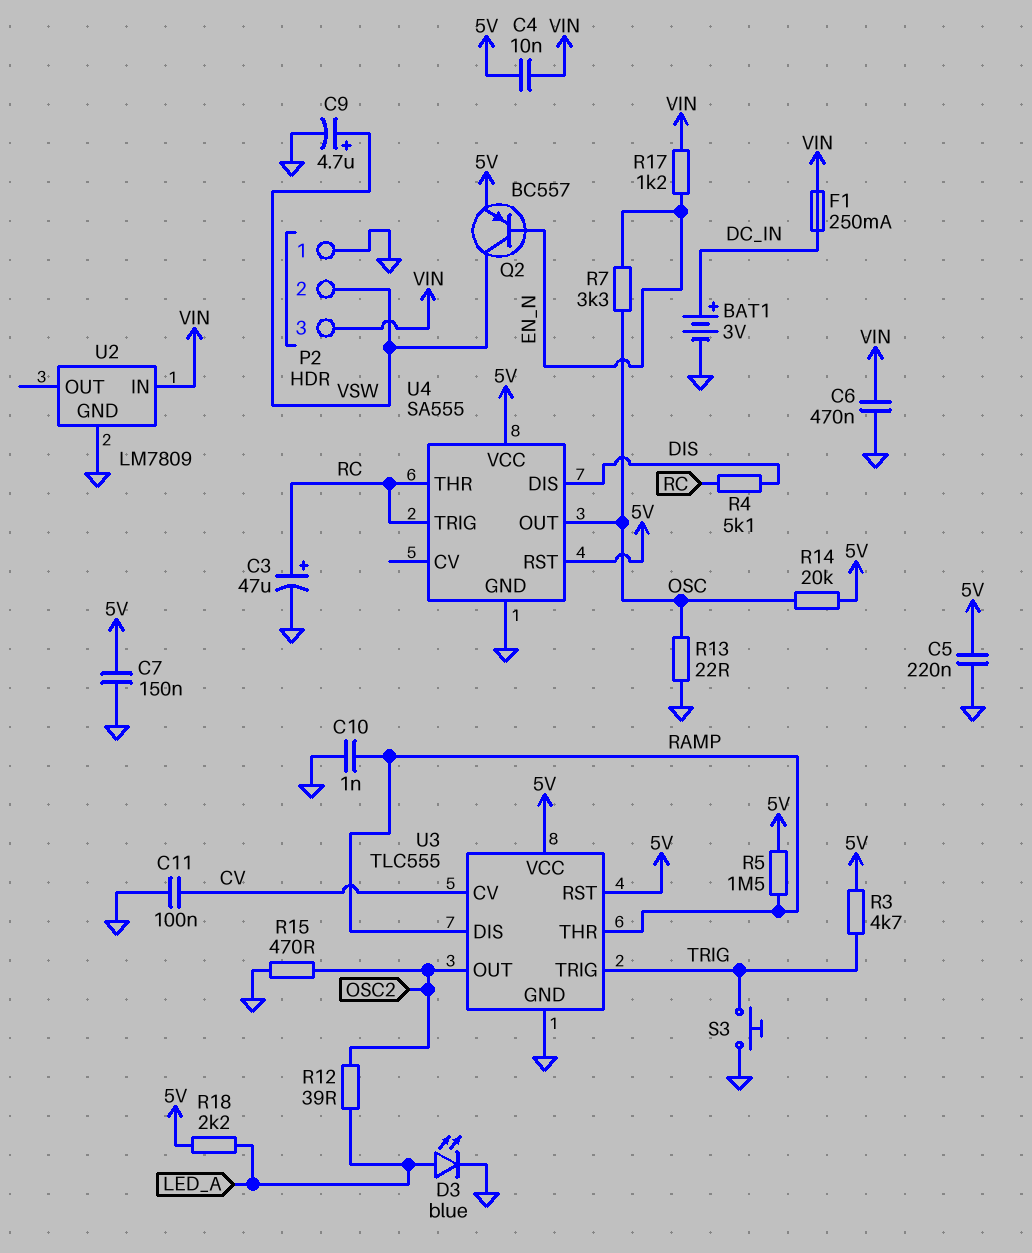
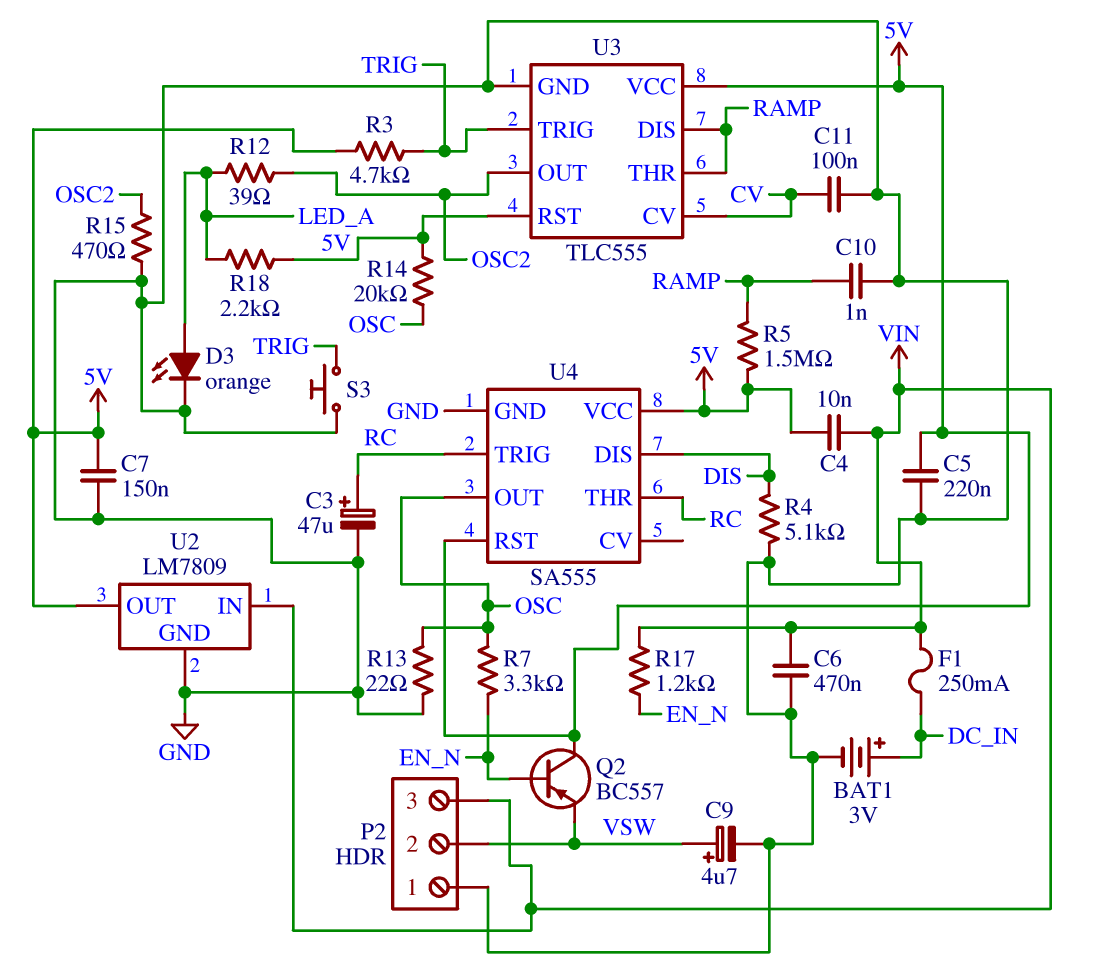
D3: LED blue (A LED_A, K GND) -> LED orange (A LED_A, K GND)
Q2: PNP BC557 (B EN_N, C VSW, E 5V) -> PNP BC557 (B EN_N, C 5V, E VSW)
R4: 5.1k (DIS, RC) -> 5.1k (DIS, GND)
U2 pin OUT: none -> 5V

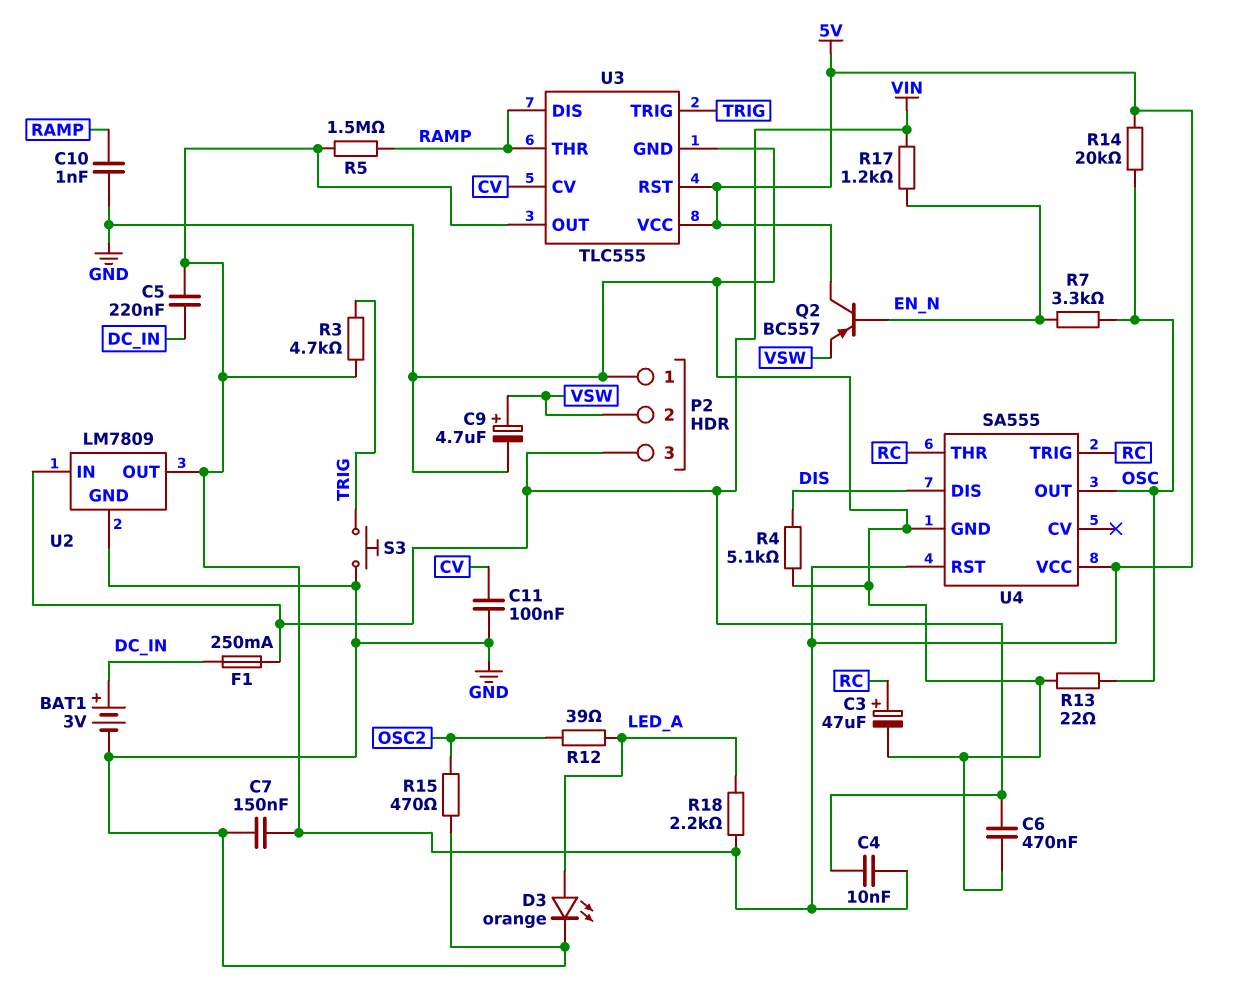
C5: 220nF (5V, GND) -> 220nF (5V, DC_IN)
U3 pin OUT: OSC2 -> 5V

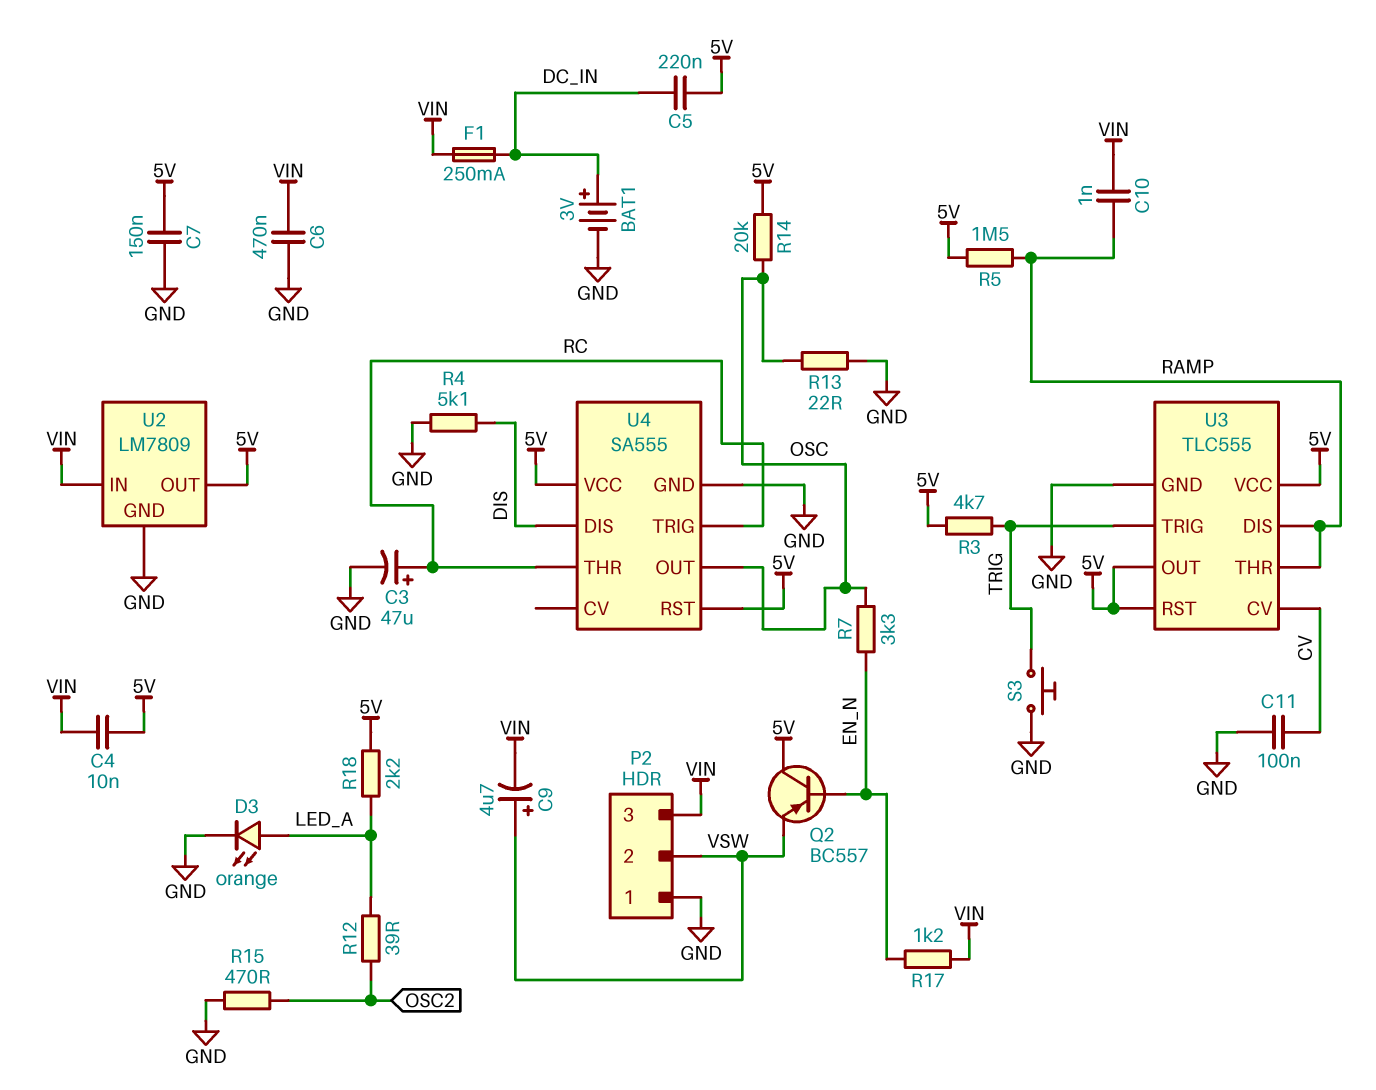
C9: 4.7uF (plus VSW, minus GND) -> 4.7uF (plus VSW, minus VIN)
C10: 1nF (GND, RAMP) -> 1nF (RAMP, VIN)

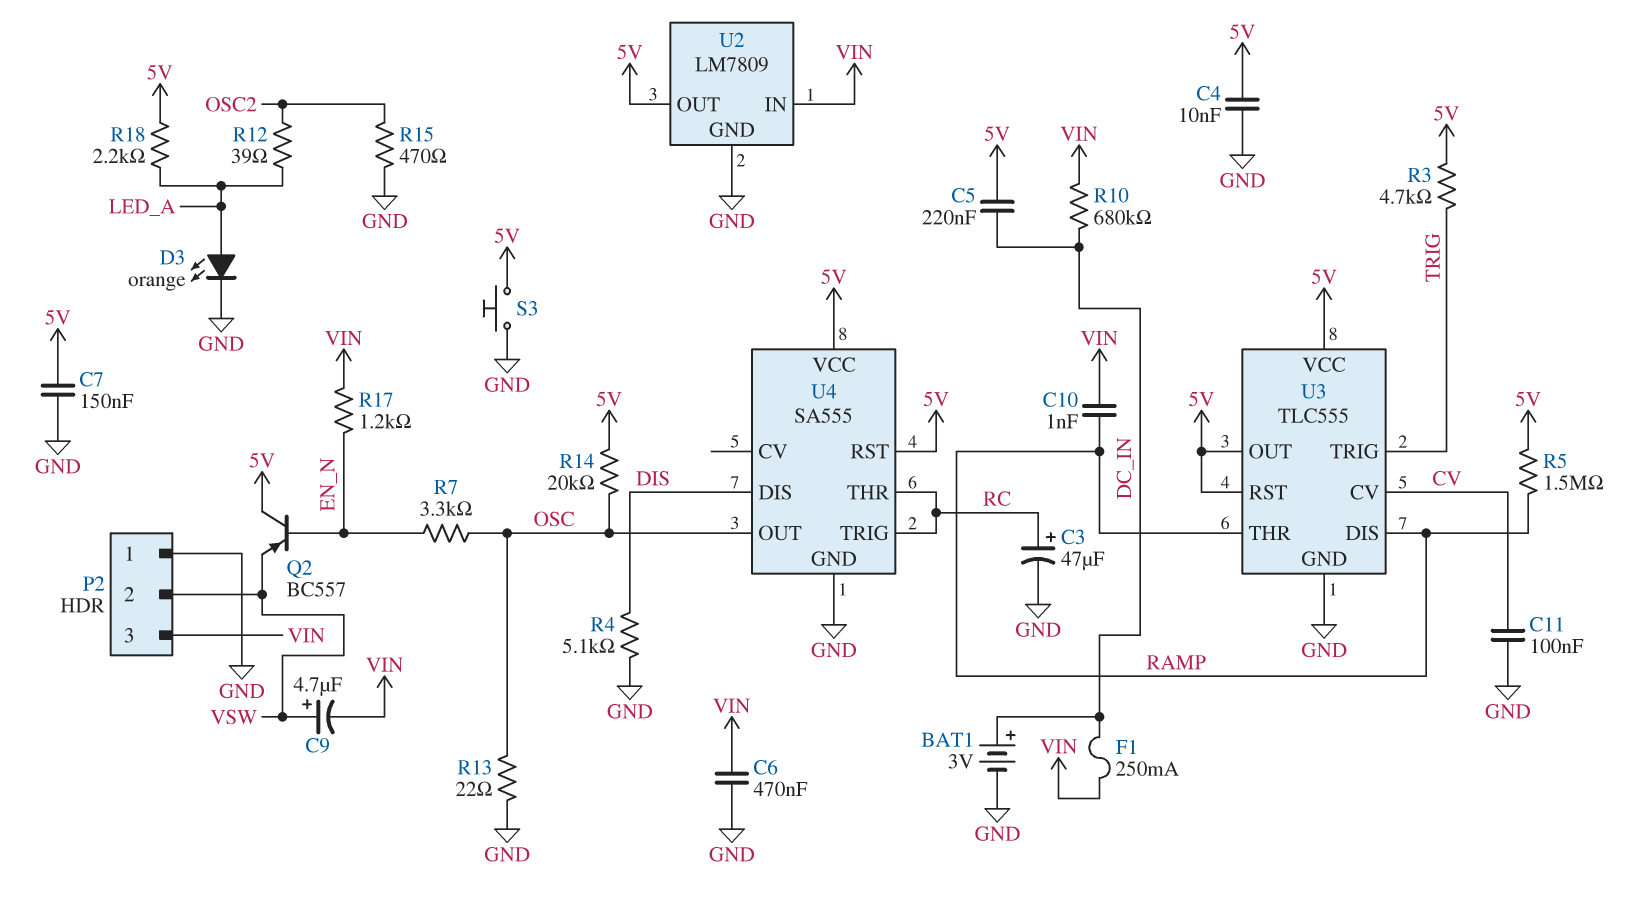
C4: 10nF (5V, VIN) -> 10nF (5V, GND)
R10: none -> 680k (DC_IN, VIN)
S3: button (GND, TRIG) -> button (5V, GND)

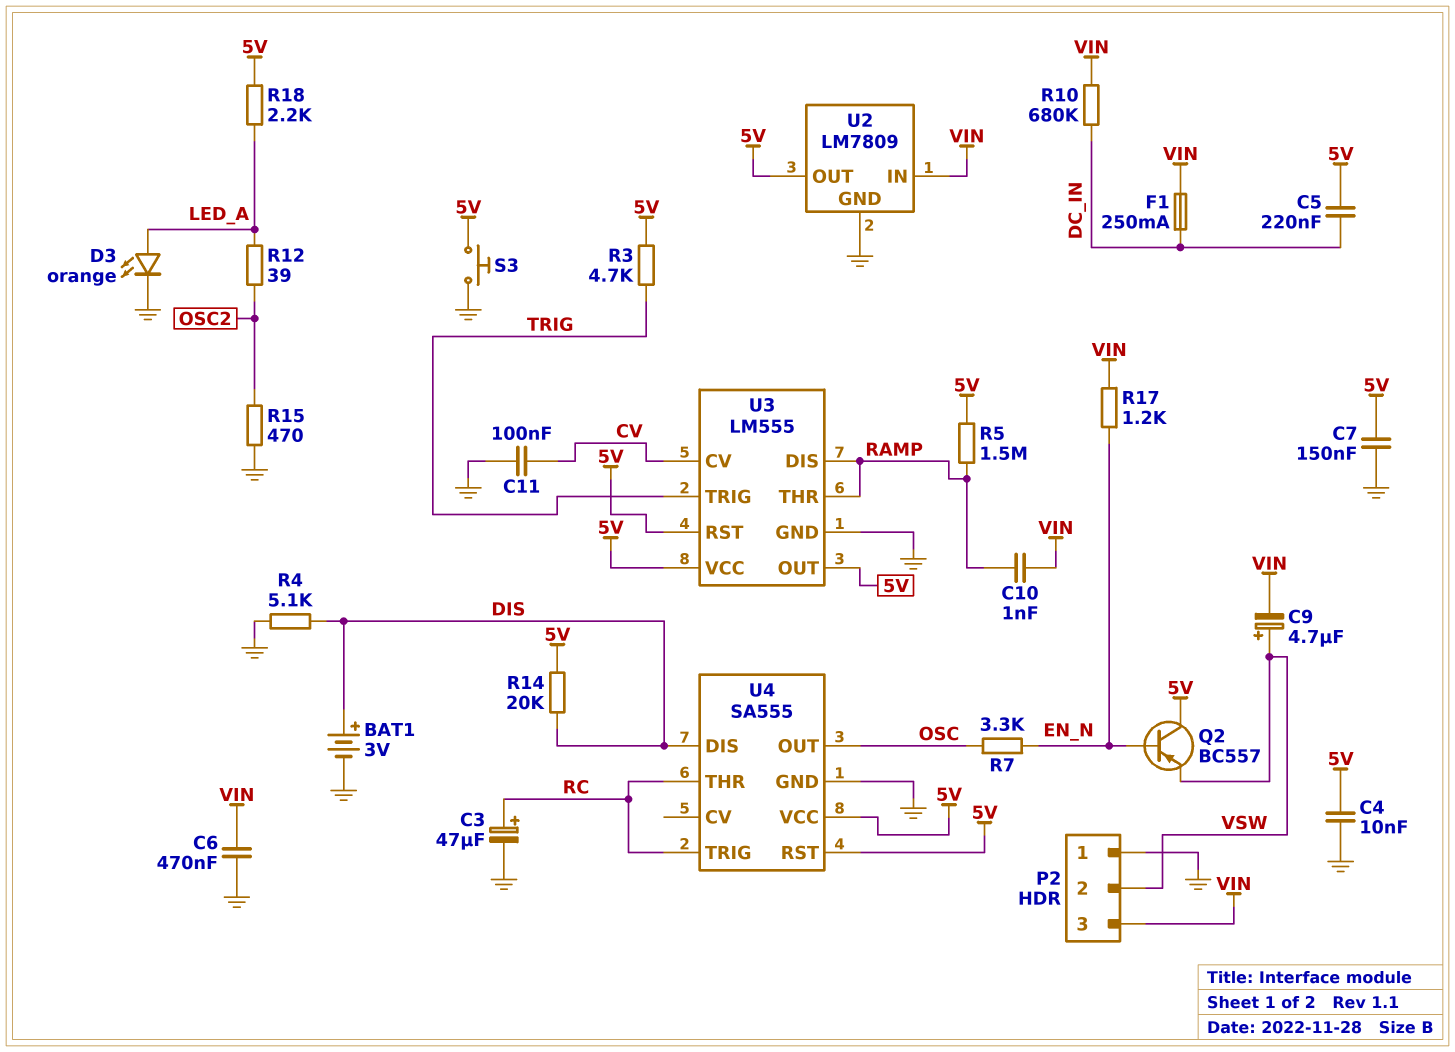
BAT1: 3V (plus DC_IN, minus GND) -> 3V (plus DIS, minus GND)
R13: 22 (GND, OSC) -> none
R14: 20k (5V, OSC) -> 20k (5V, DIS)
U3: TLC555 -> LM555

